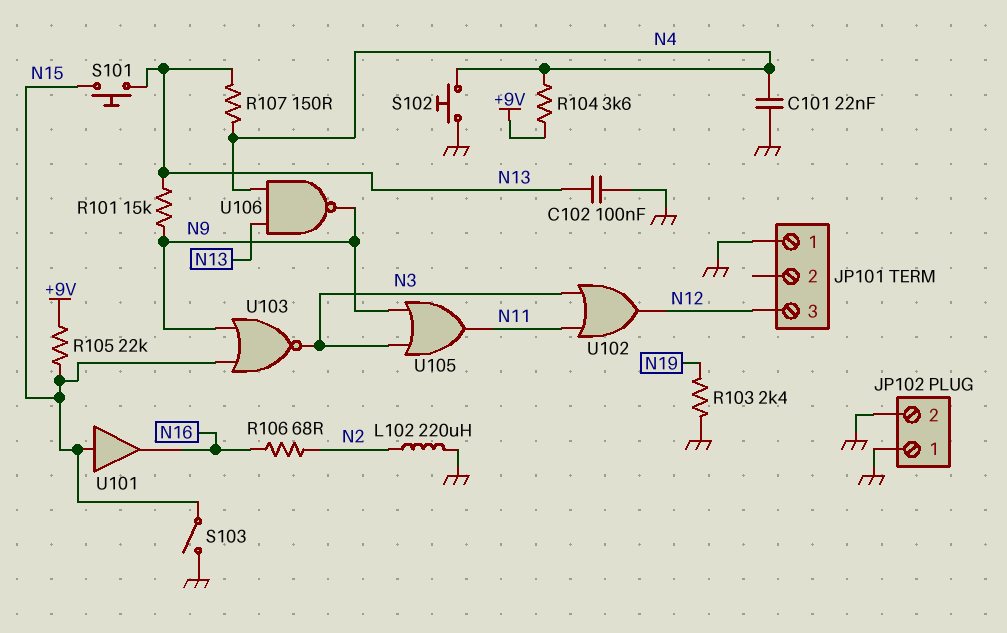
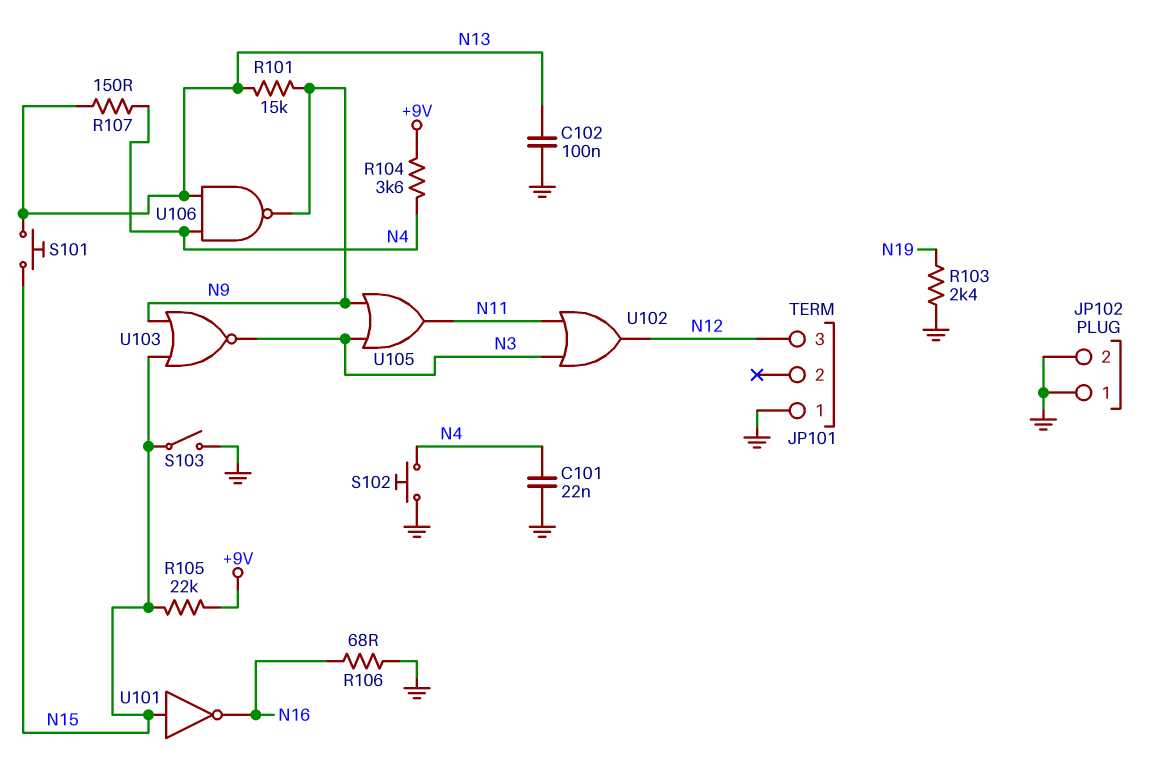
L102: 220uH (GND, N2) -> none
R106: 68 (N2, N16) -> 68 (GND, N16)
U101: buffer (in N15, out N16) -> NOT (in N15, out N16)

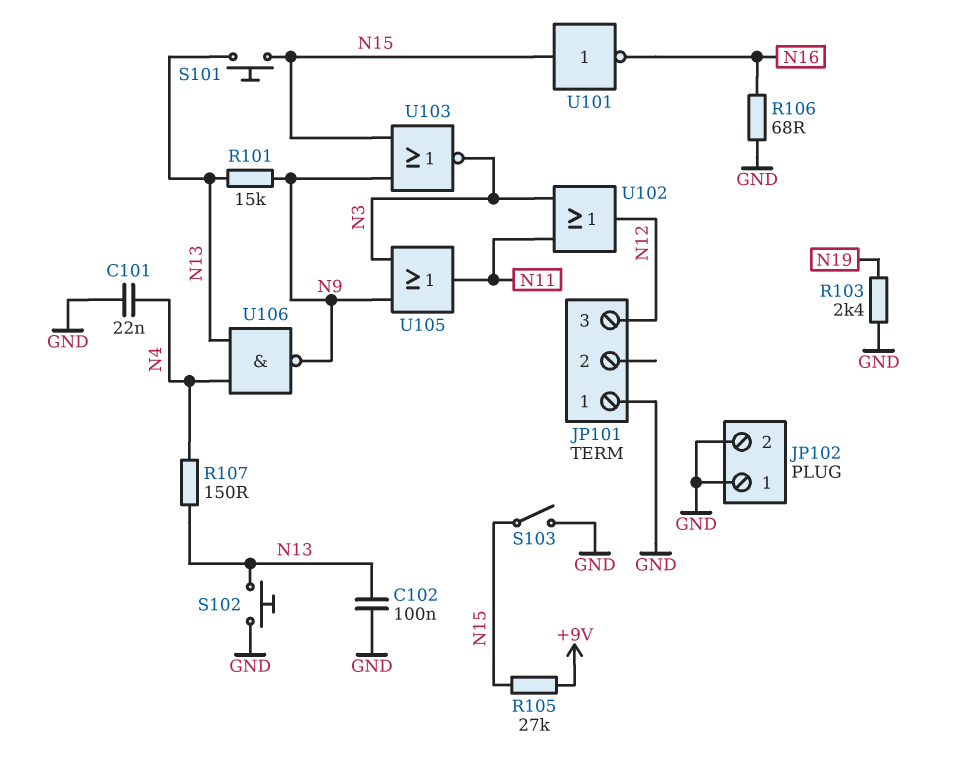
R104: 3.6k (+9V, N4) -> none
R105: 22k (+9V, N15) -> 27k (+9V, N15)
S102: button (GND, N4) -> button (GND, N13)

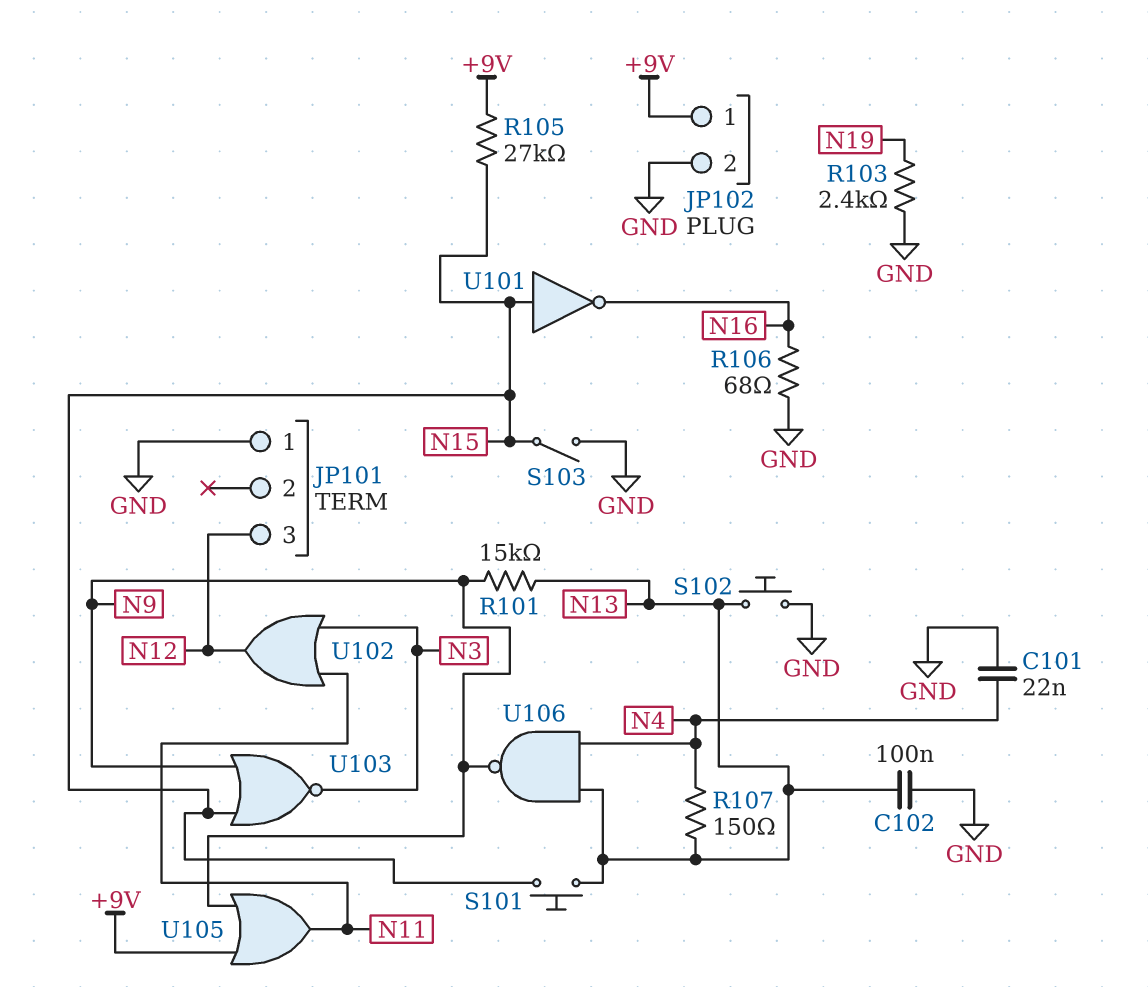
JP102 pin 1: GND -> +9V
U105: OR (in N3, in N9, out N11) -> OR (in +9V, in N9, out N11)

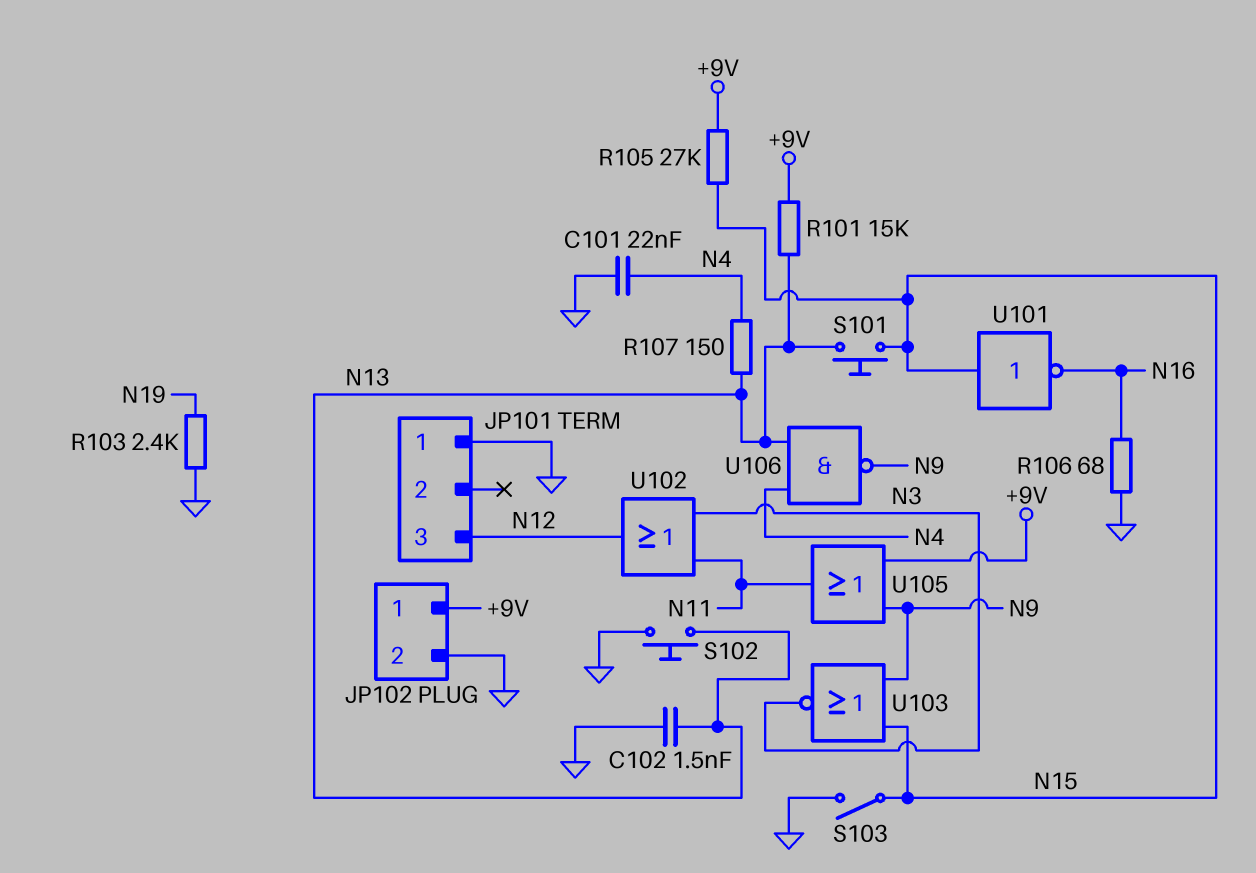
C102: 100nF (GND, N13) -> 1.5nF (GND, N13)
R101: 15k (N9, N13) -> 15k (+9V, N13)

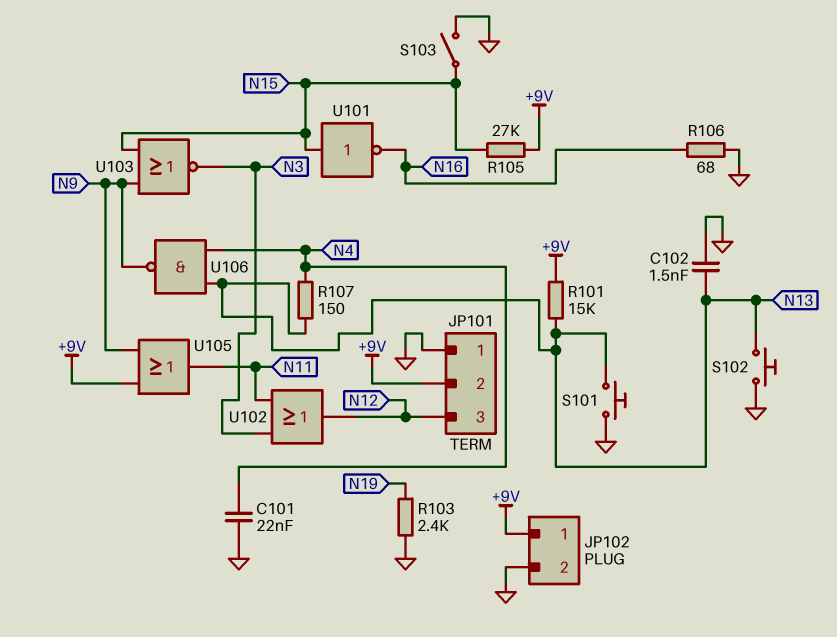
JP101 pin 2: none -> +9V
S101: button (N13, N15) -> button (GND, N13)

